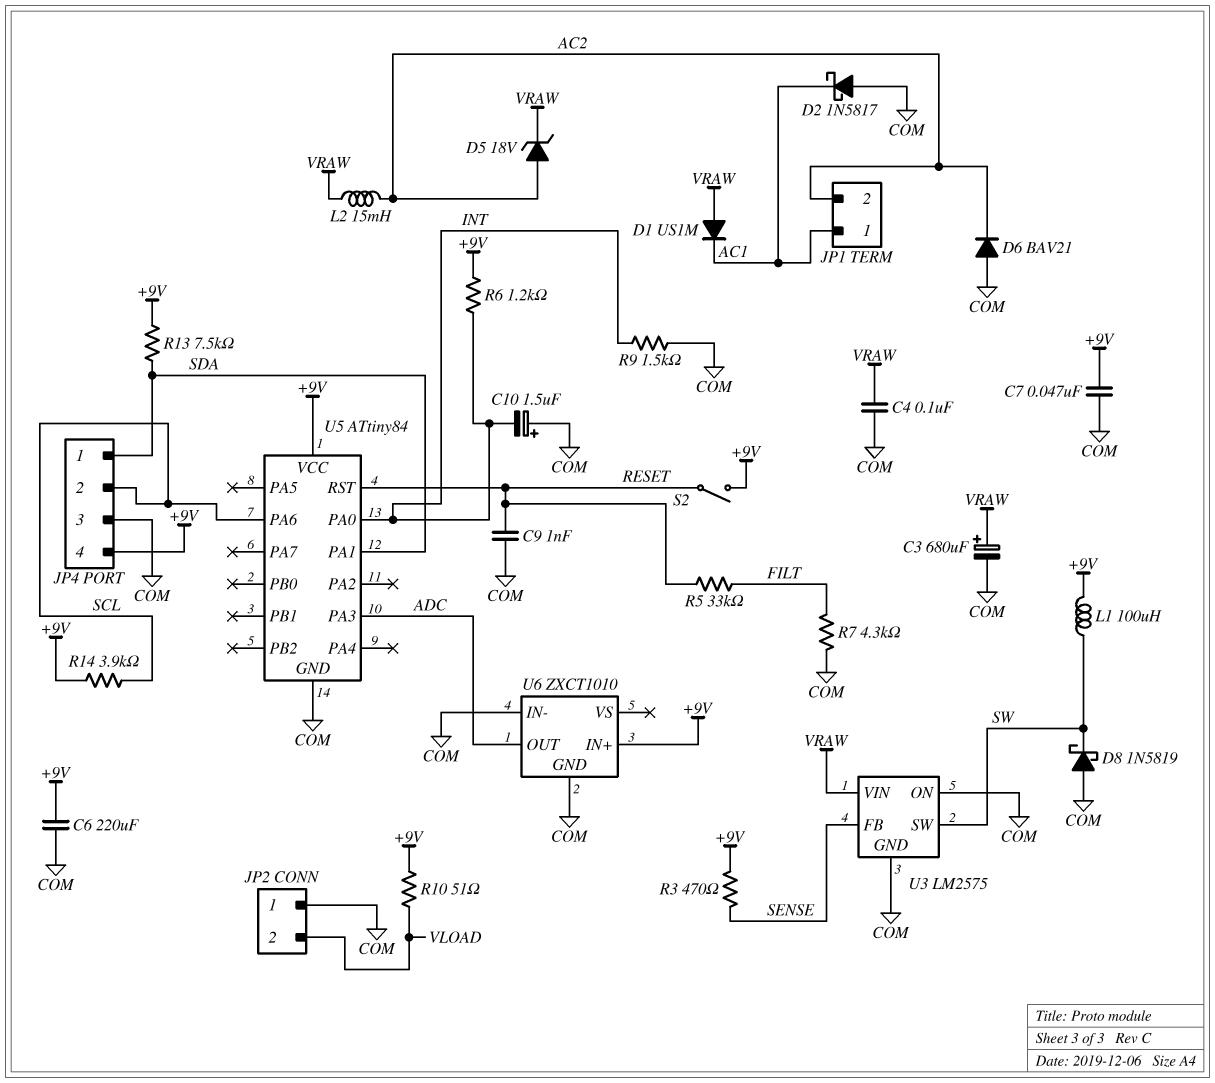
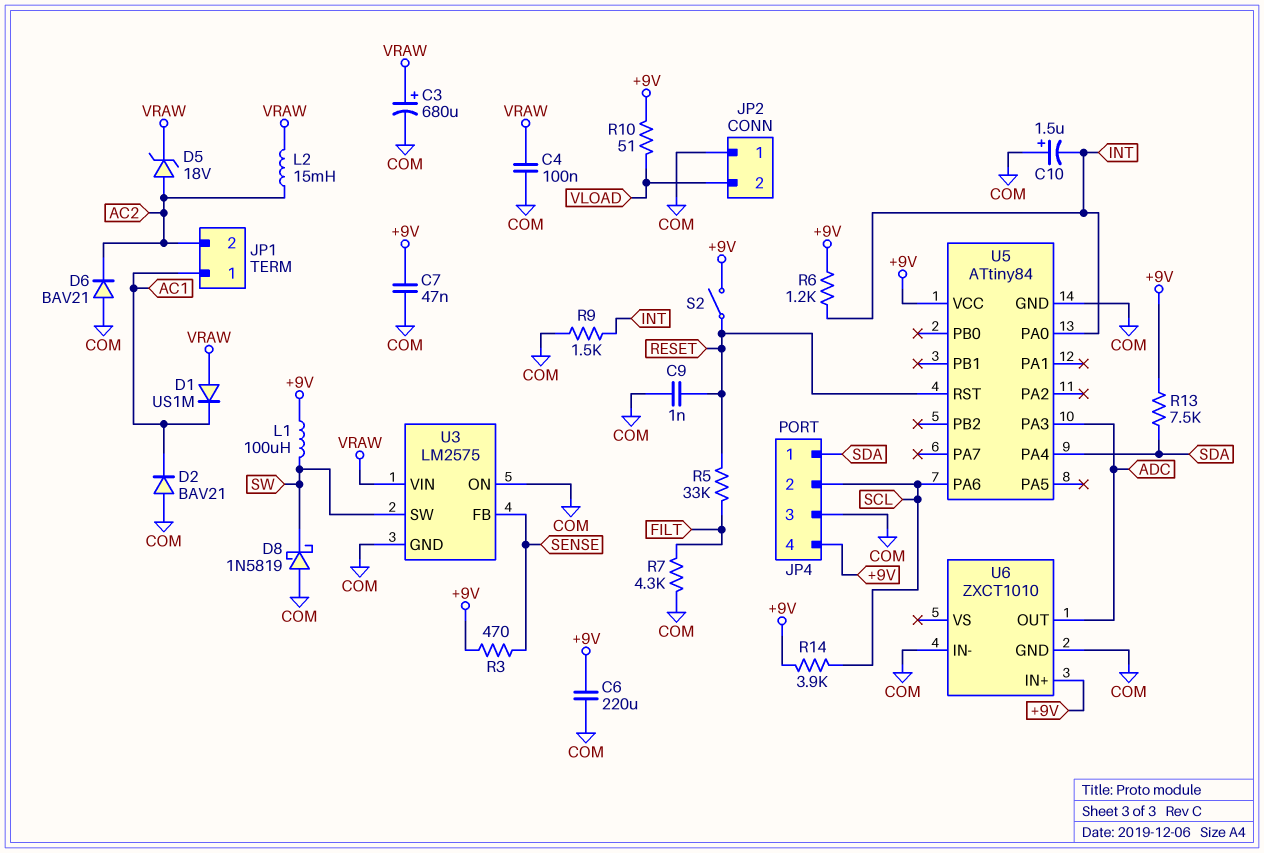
D2: schottky 1N5817 (A COM, K AC1) -> diode BAV21 (A COM, K AC1)
U5 pin PA1: SDA -> none
U5 pin PA4: none -> SDA

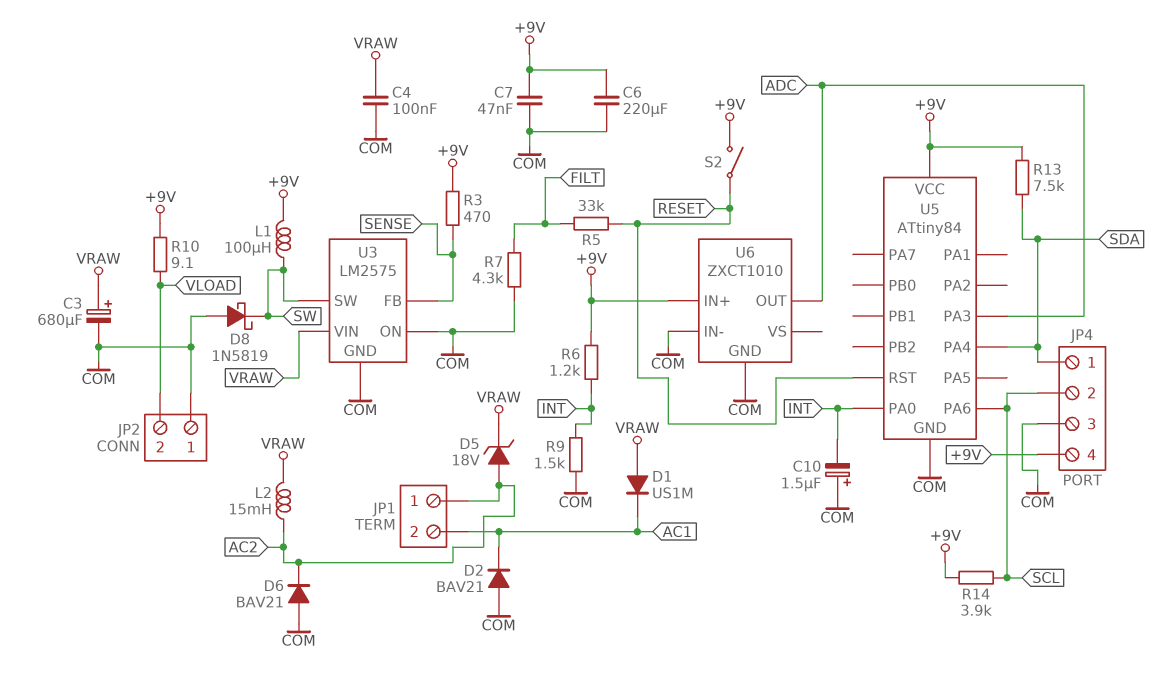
C9: 1nF (COM, RESET) -> none
JP1 pin 1: AC1 -> AC2
JP1 pin 2: AC2 -> AC1
R10: 51 (+9V, VLOAD) -> 9.1 (+9V, VLOAD)

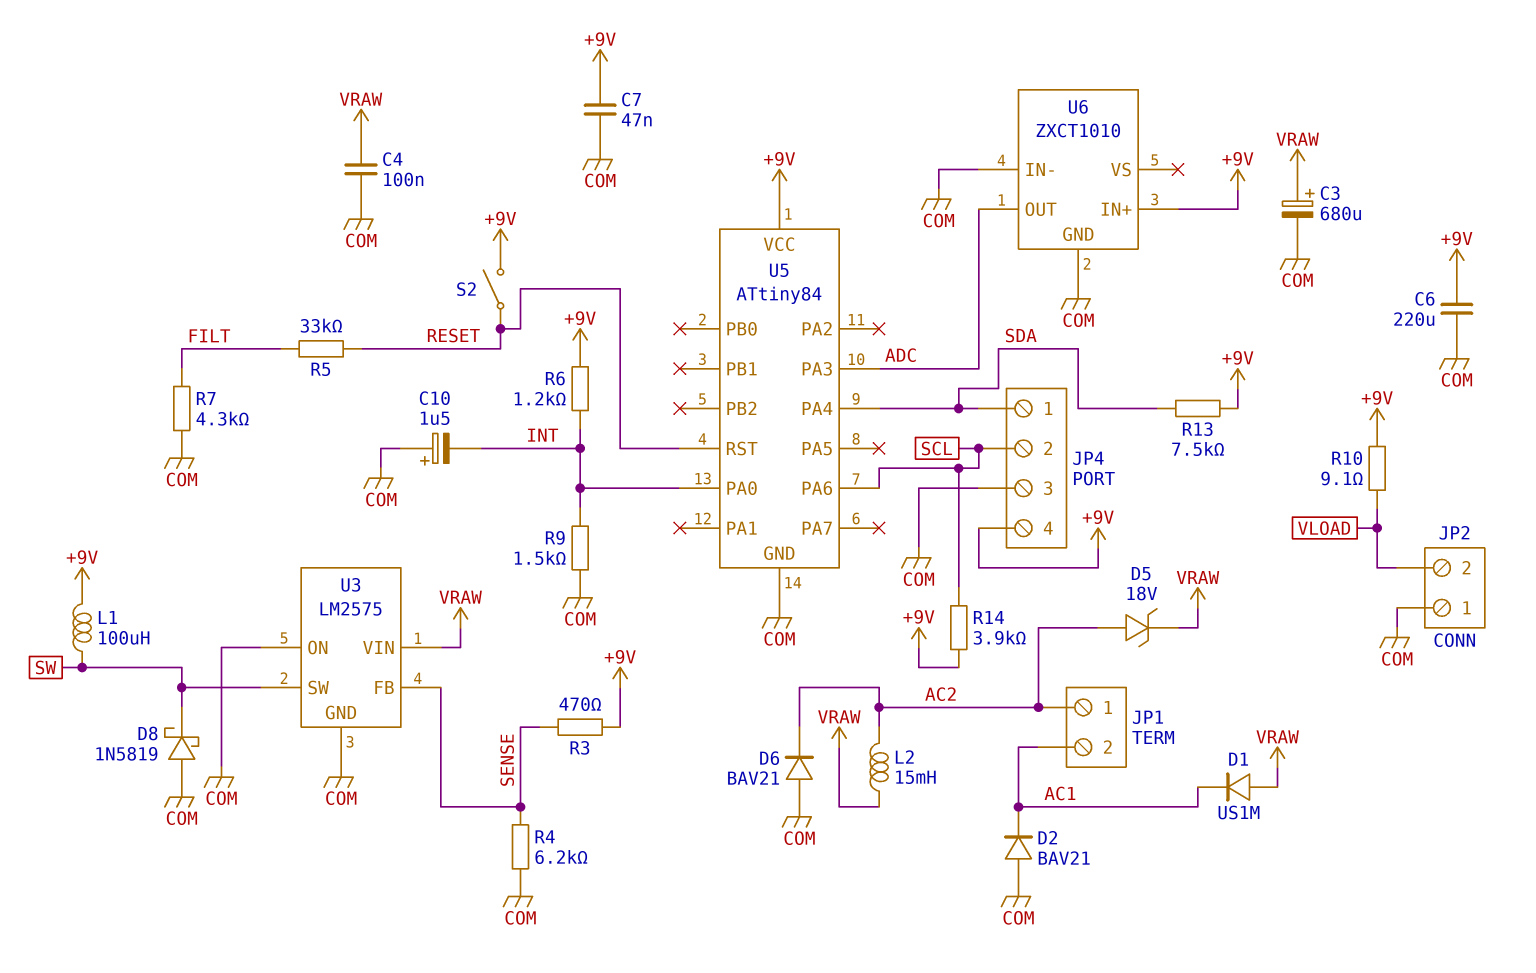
R4: none -> 6.2k (COM, SENSE)

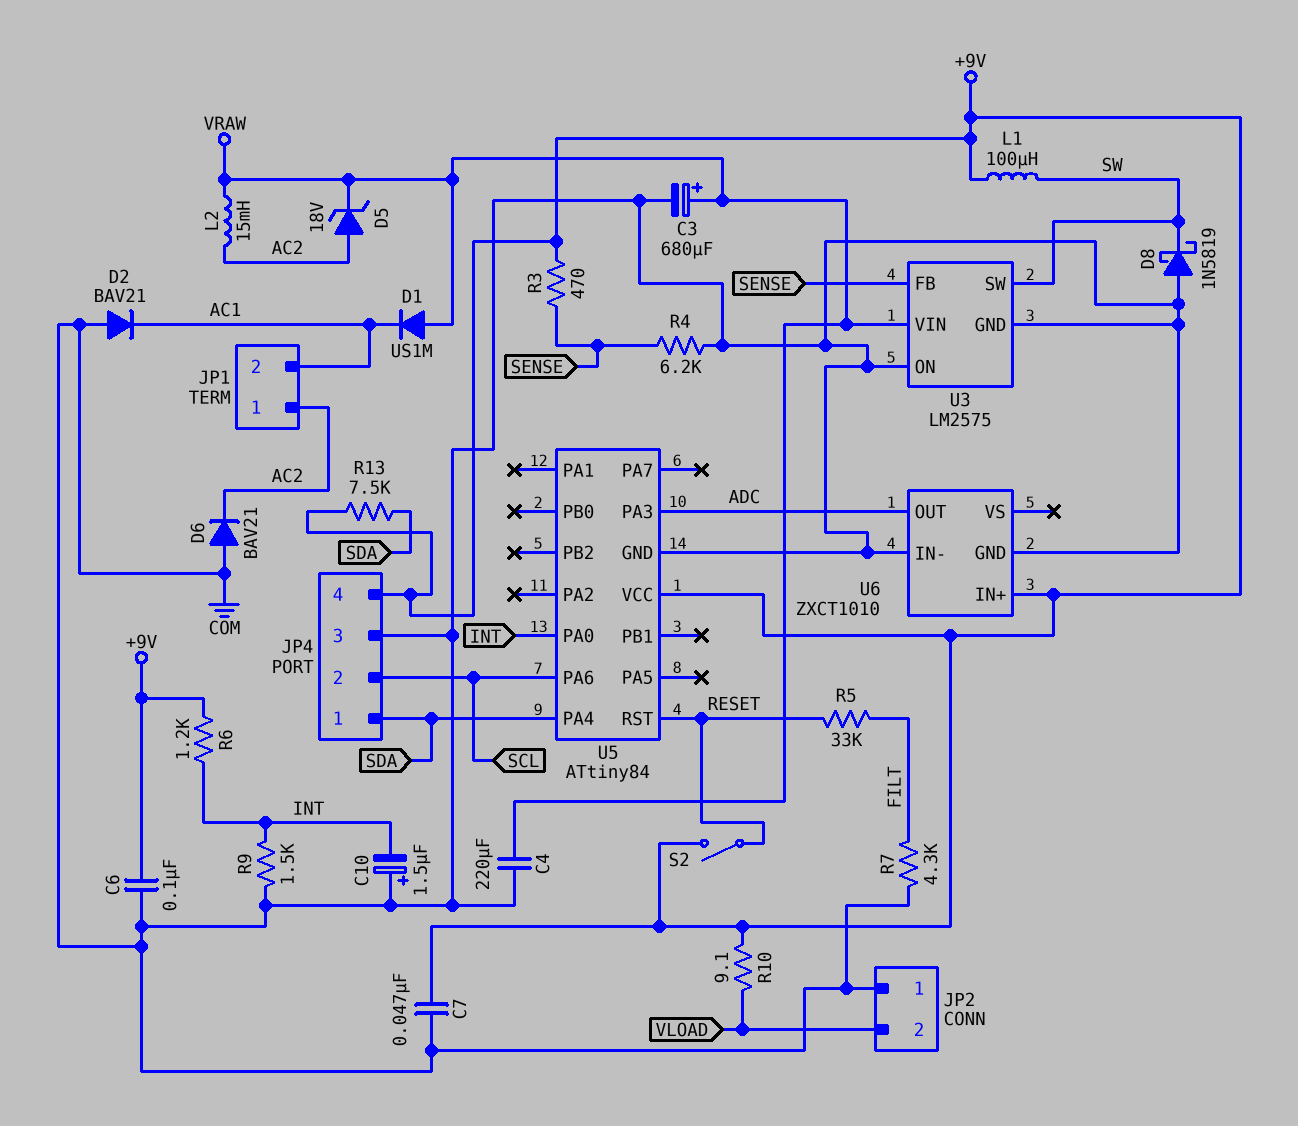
C4: 100nF (COM, VRAW) -> 220uF (COM, VRAW)
C6: 220uF (+9V, COM) -> 100nF (+9V, COM)
R14: 3.9k (+9V, SCL) -> none

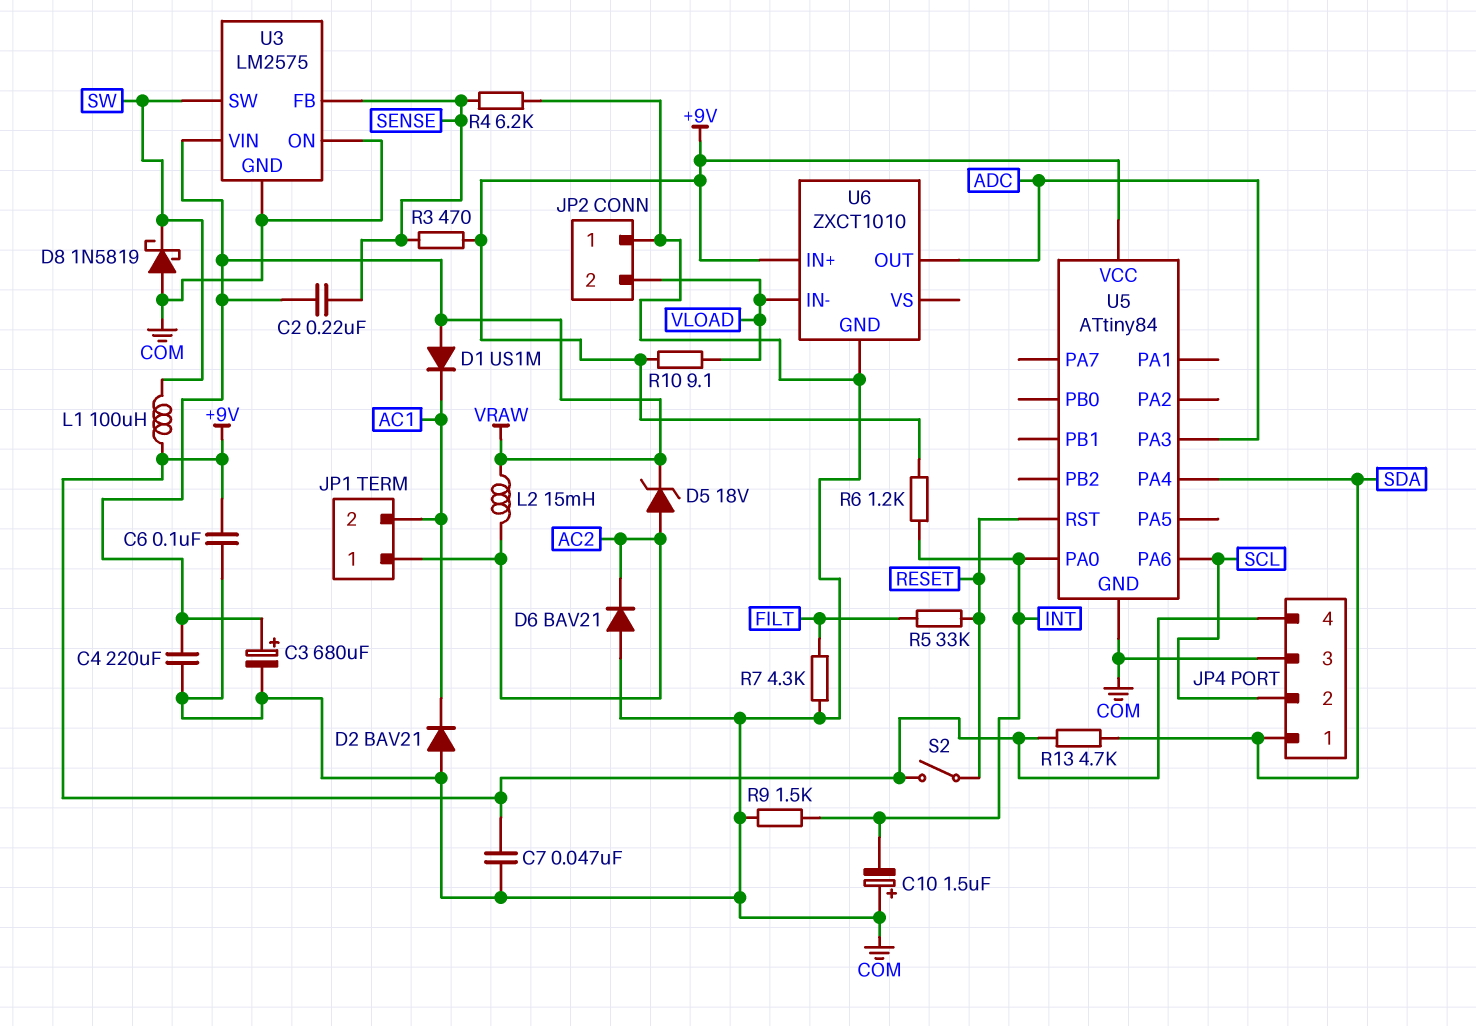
C2: none -> 220nF (SENSE, VRAW)
R13: 7.5k (+9V, SDA) -> 4.7k (+9V, SDA)
U6 pin IN-: COM -> VLOAD

